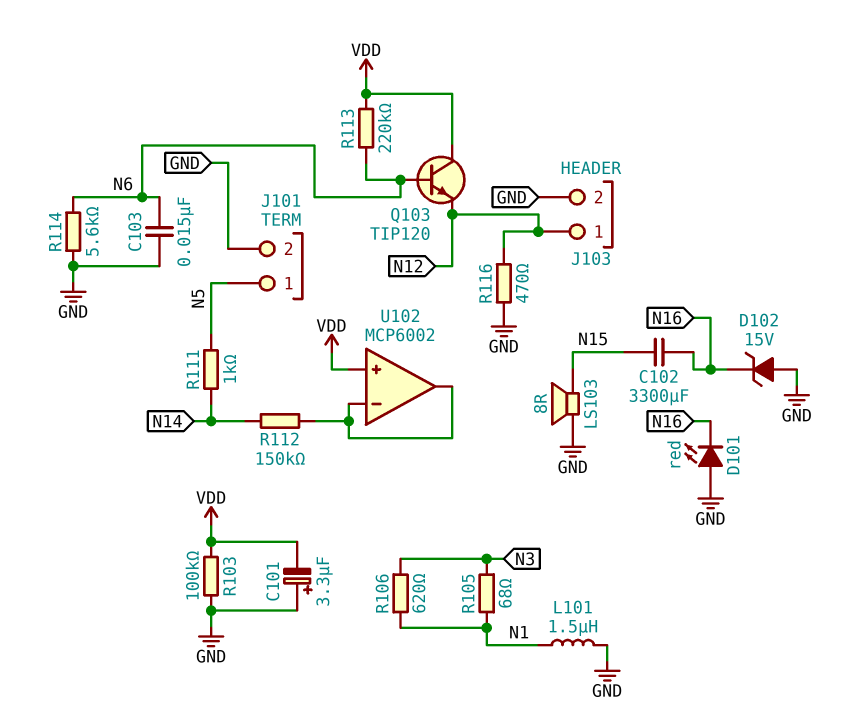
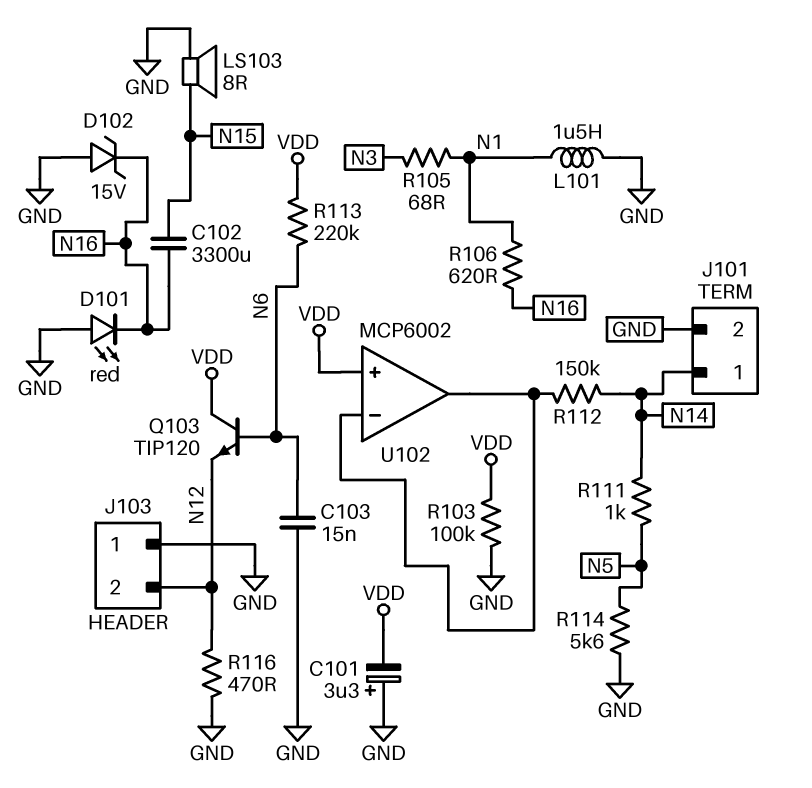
J101 pin 1: N5 -> N14
J103 pin 1: N12 -> GND
J103 pin 2: GND -> N12
R106: 620 (N1, N3) -> 620 (N1, N16)
R114: 5.6k (GND, N6) -> 5.6k (GND, N5)

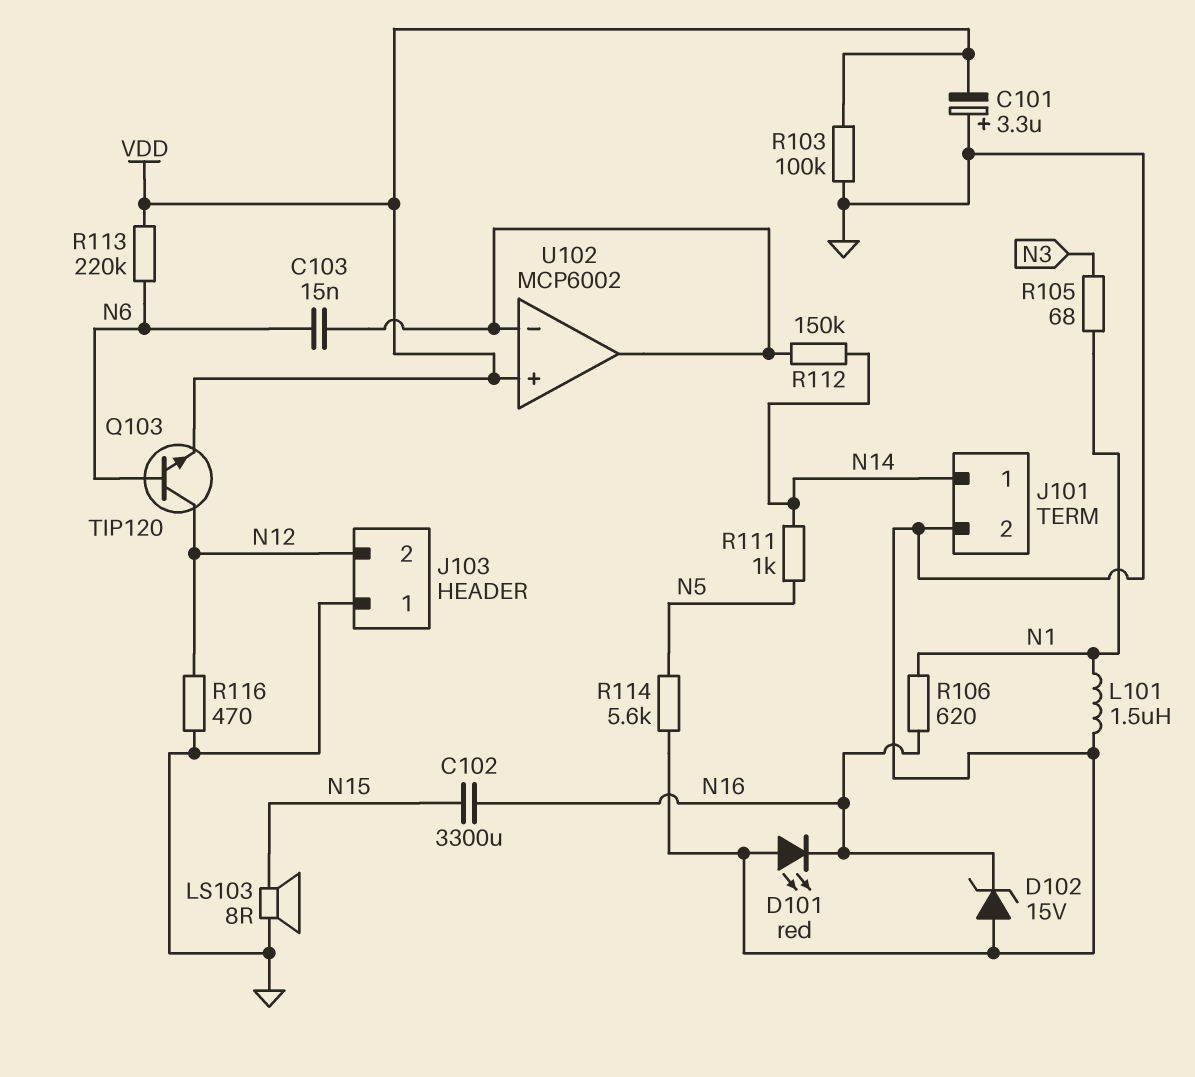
C103: 15nF (GND, N6) -> 15nF (N6, U102/in-)
Q103: NPN TIP120 (B N6, C VDD, E N12) -> NPN TIP120 (B N6, C N12, E VDD)

